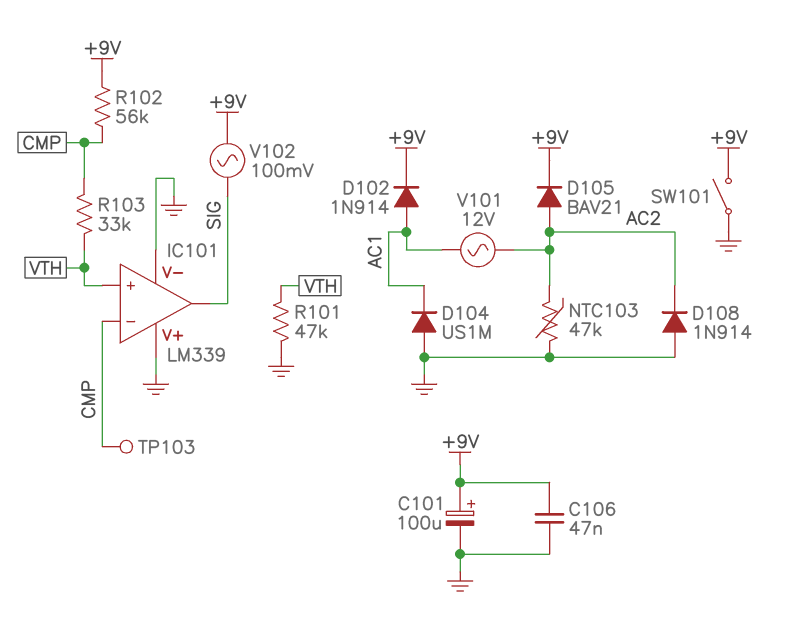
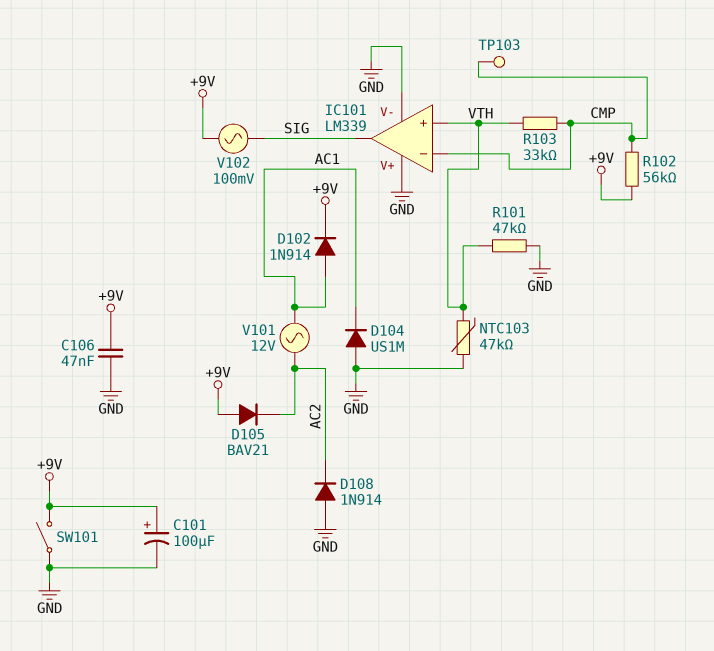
D105: diode BAV21 (A AC2, K +9V) -> diode BAV21 (A +9V, K AC2)
NTC103: 47k (AC2, GND) -> 47k (GND, VTH)

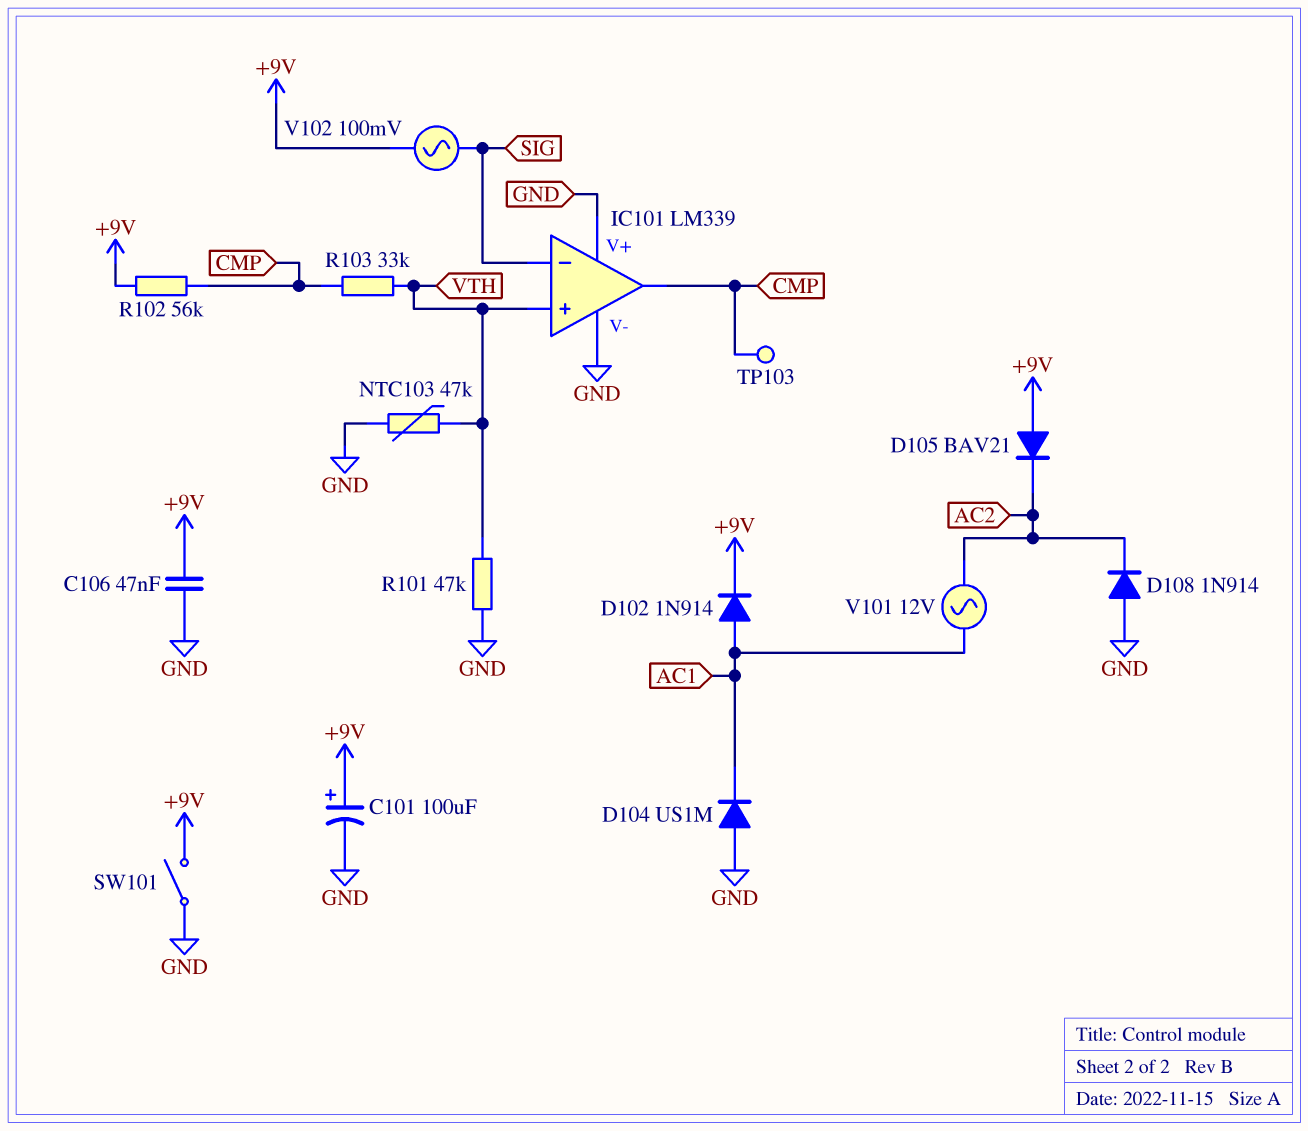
IC101 pin in-: CMP -> SIG
IC101 pin out: SIG -> CMP

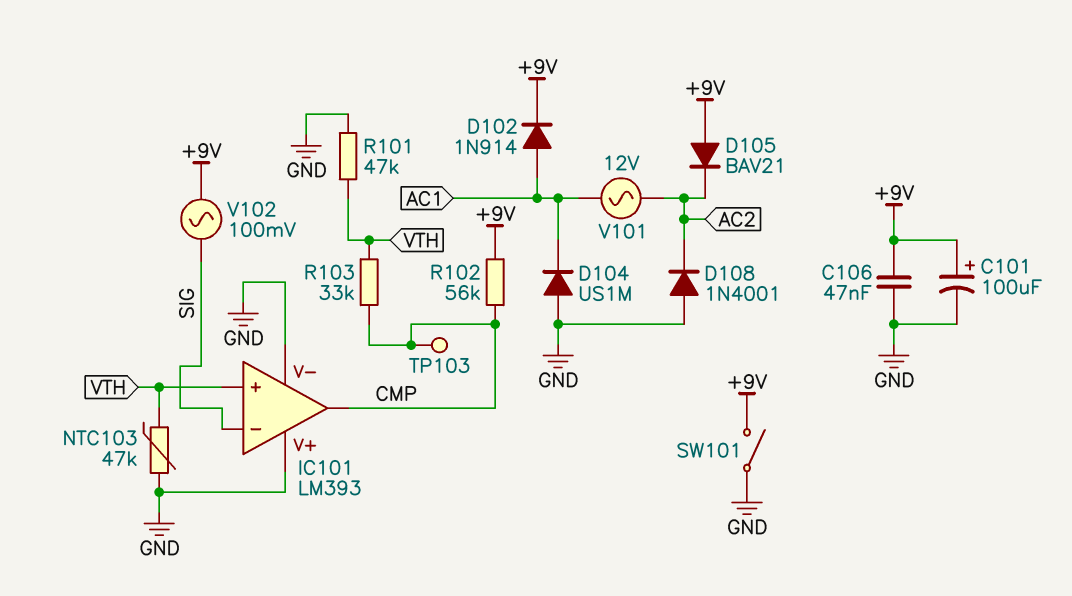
D108: diode 1N914 (A GND, K AC2) -> diode 1N4001 (A GND, K AC2)
IC101: LM339 -> LM393

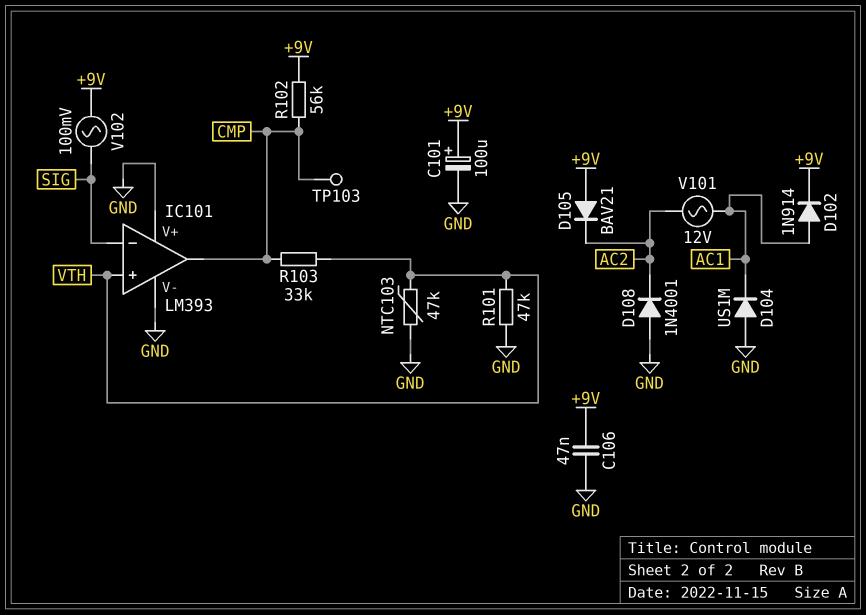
SW101: switch (+9V, GND) -> none

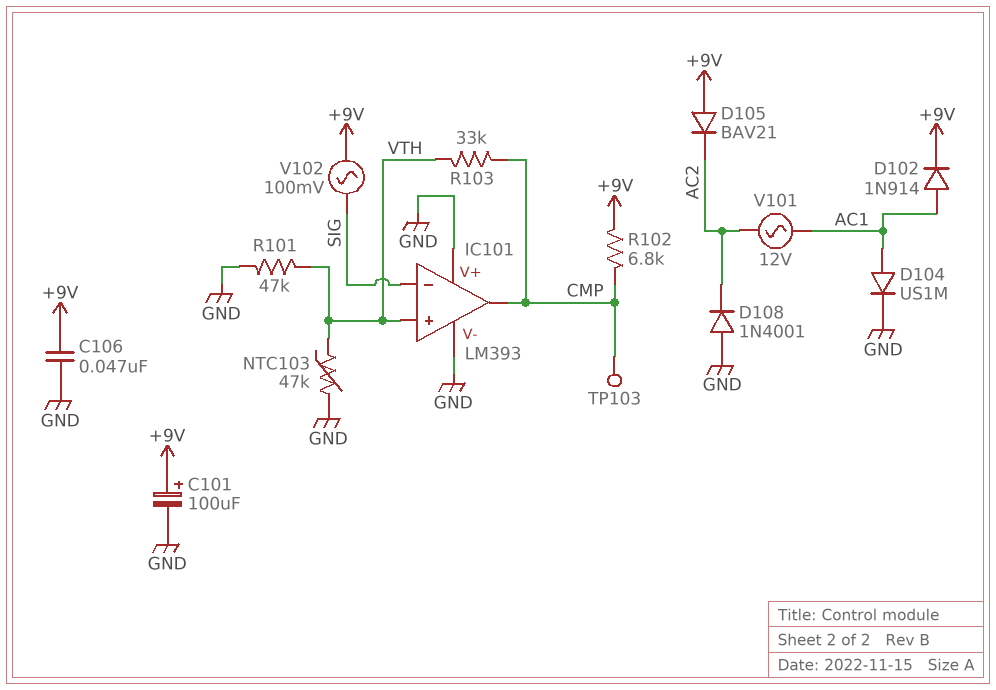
D104: diode US1M (A GND, K AC1) -> diode US1M (A AC1, K GND)
R102: 56k (+9V, CMP) -> 6.8k (+9V, CMP)

